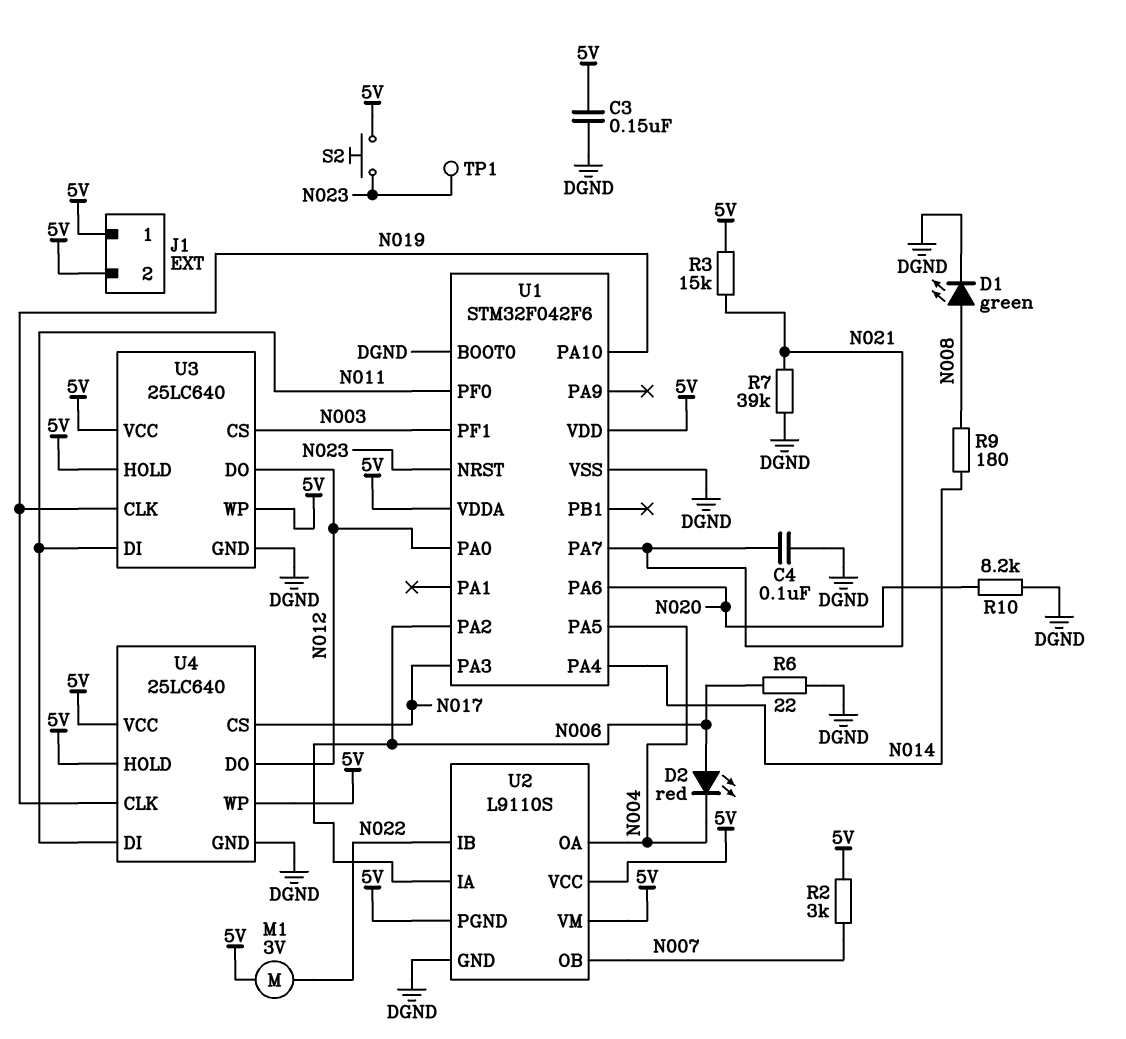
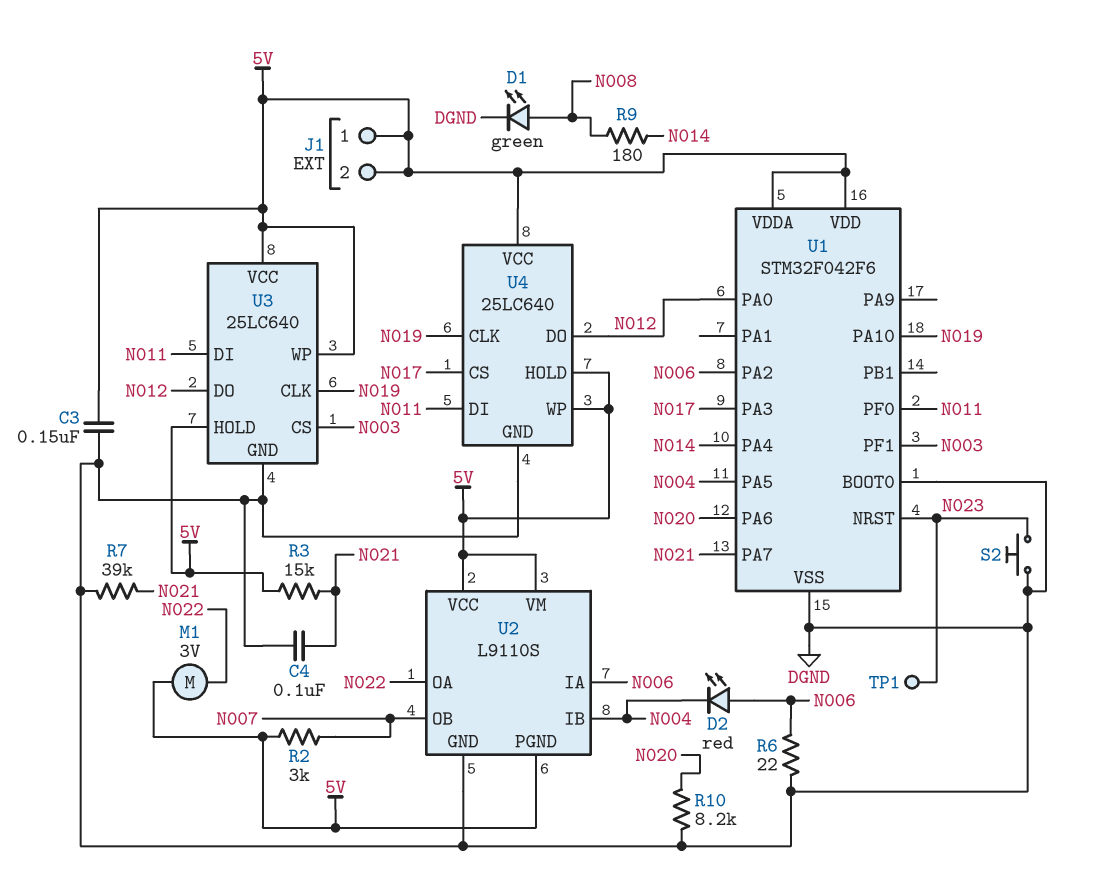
S2: button (5V, N023) -> button (DGND, N023)
U2 pin IB: N022 -> N004
U2 pin OA: N004 -> N022

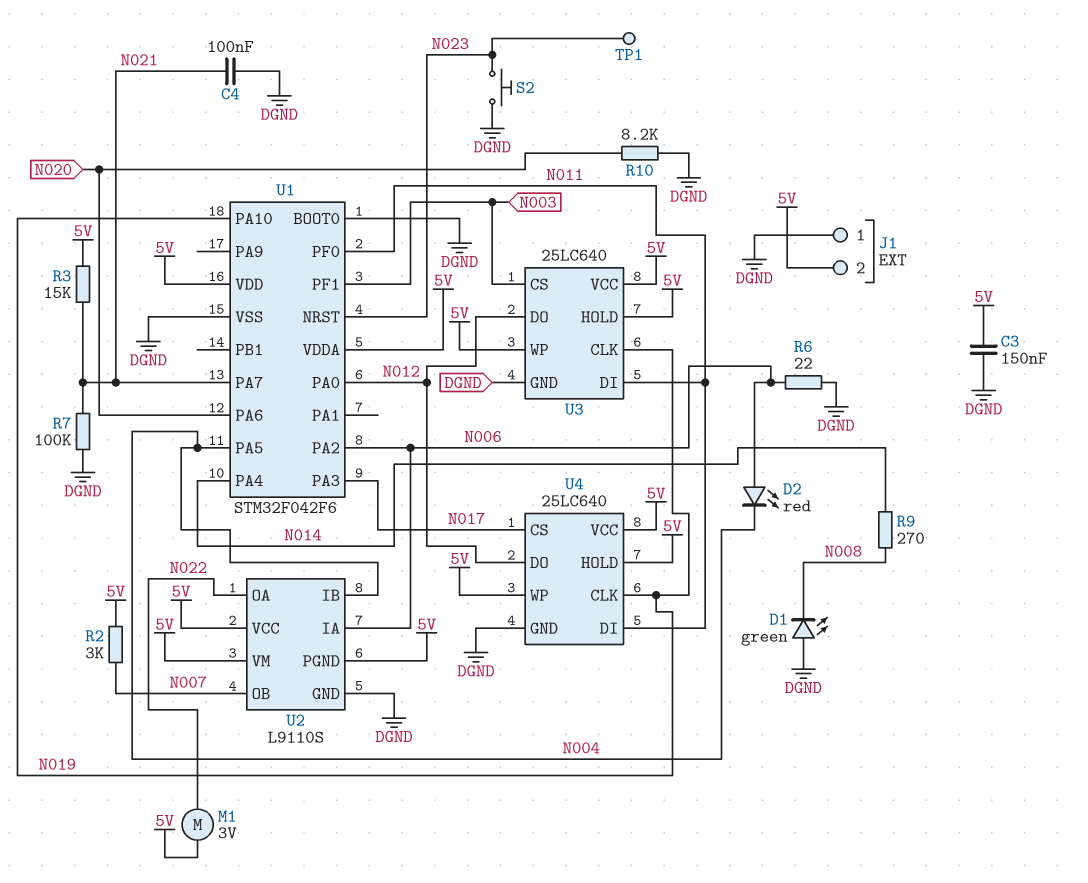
D1: LED green (A N008, K DGND) -> LED green (A DGND, K N008)
J1 pin 1: 5V -> DGND
R7: 39k (DGND, N021) -> 100k (DGND, N021)
R9: 180 (N008, N014) -> 270 (N008, N014)

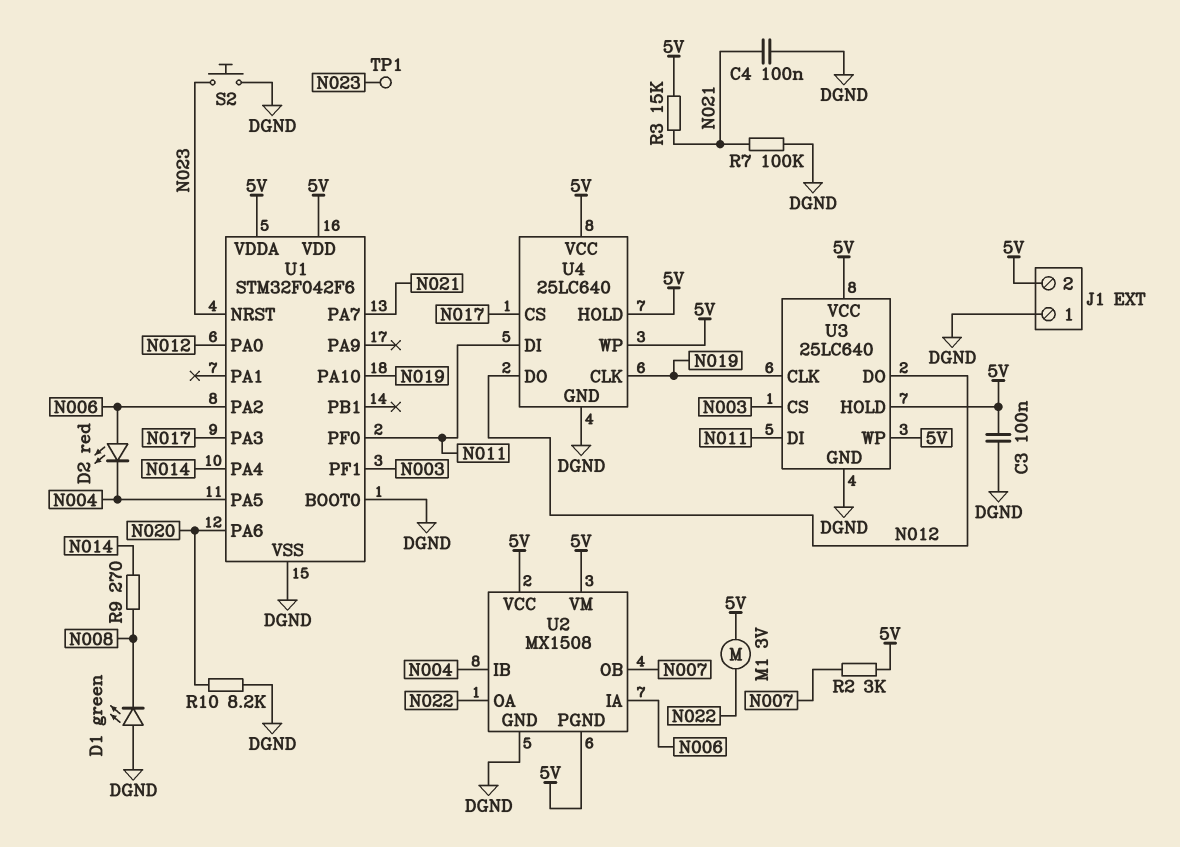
C3: 150nF (5V, DGND) -> 100nF (5V, DGND)
R6: 22 (DGND, N006) -> none
U2: L9110S -> MX1508

